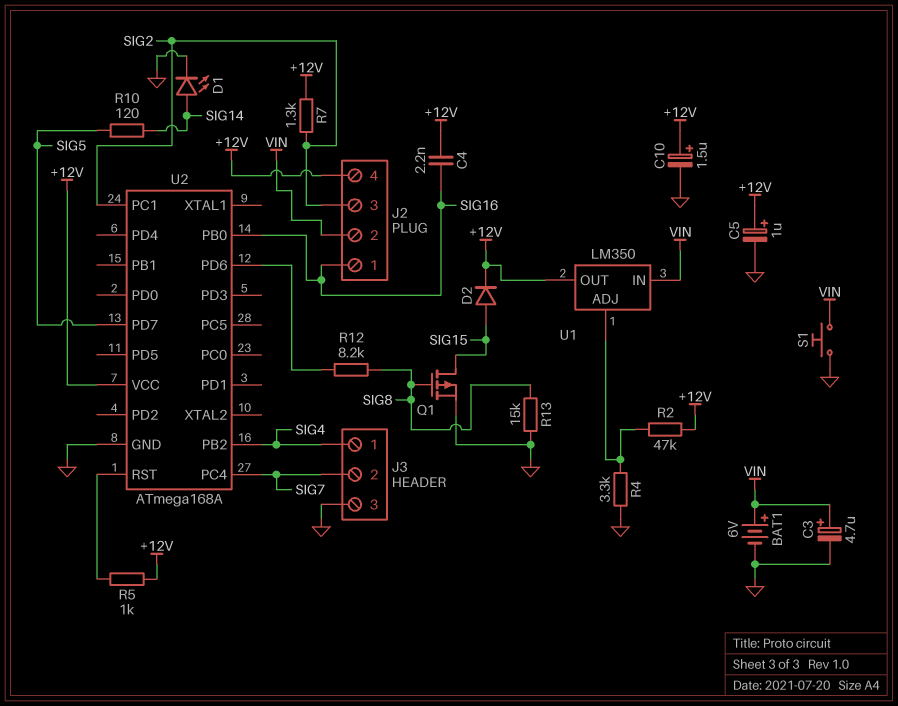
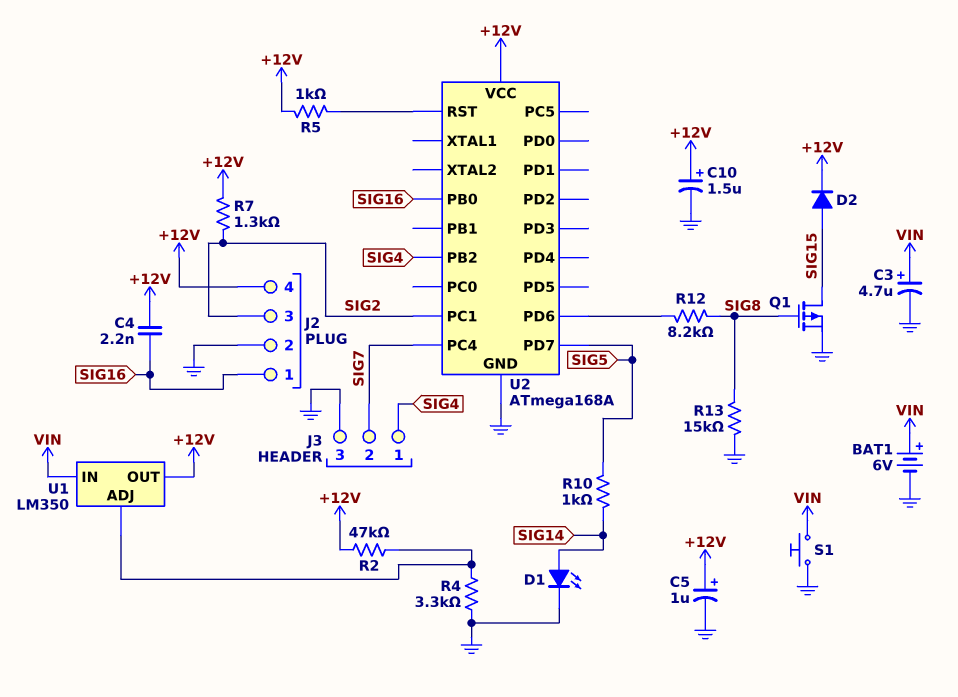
J2 pin 2: VIN -> GND
R10: 120 (SIG5, SIG14) -> 1k (SIG5, SIG14)

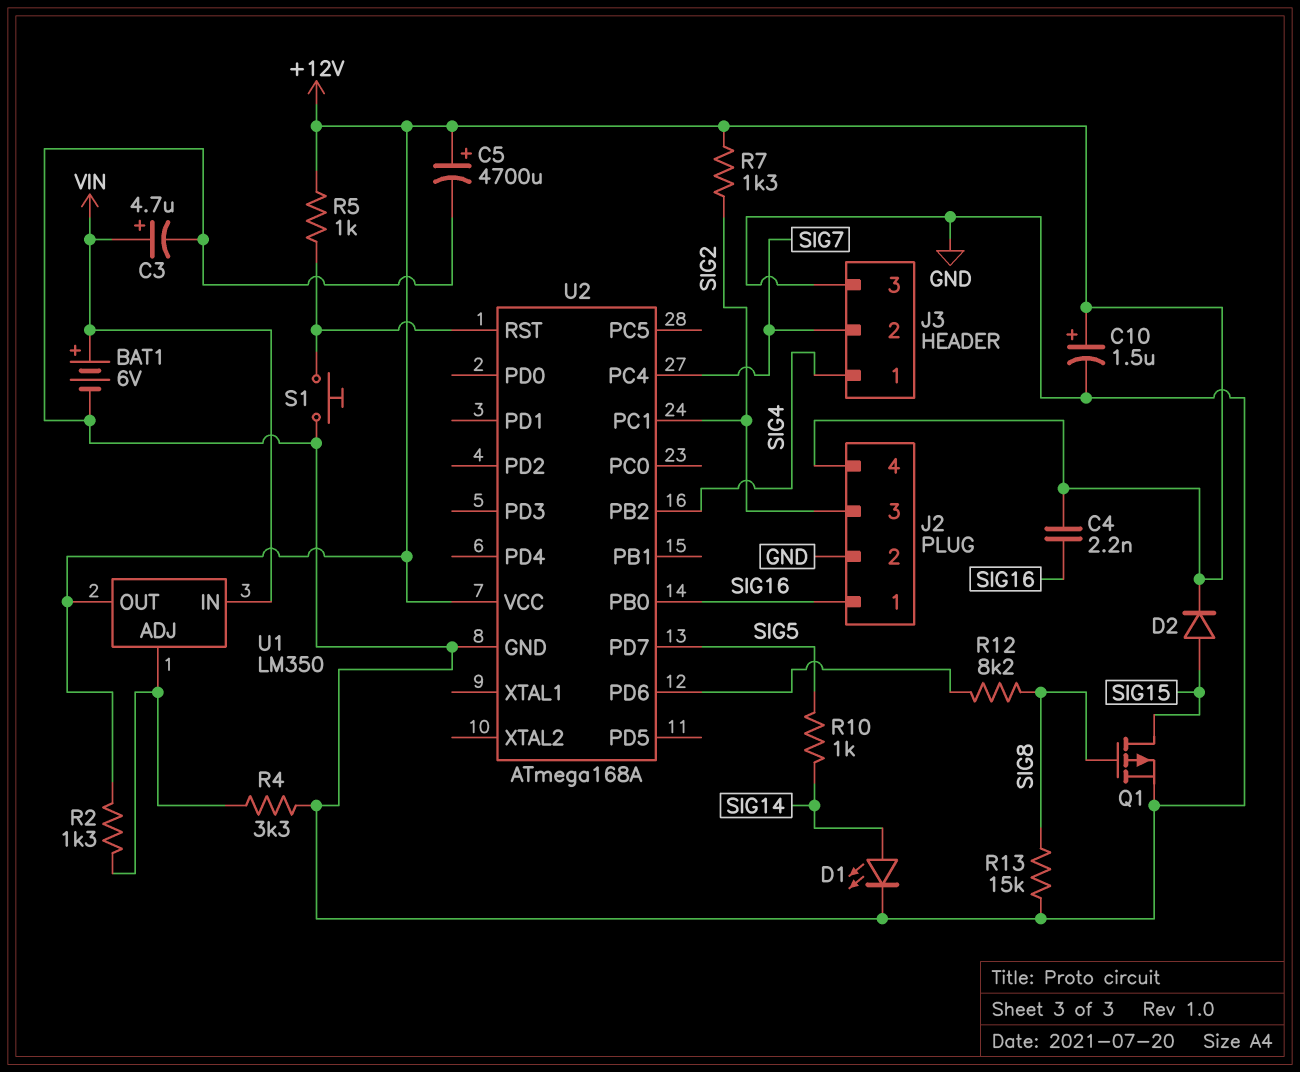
C5: 1uF (plus +12V, minus GND) -> 4700uF (plus +12V, minus GND)
R2: 47k (+12V, U1/ADJ) -> 1.3k (+12V, U1/ADJ)
S1: button (GND, VIN) -> button (GND, U2/RST)

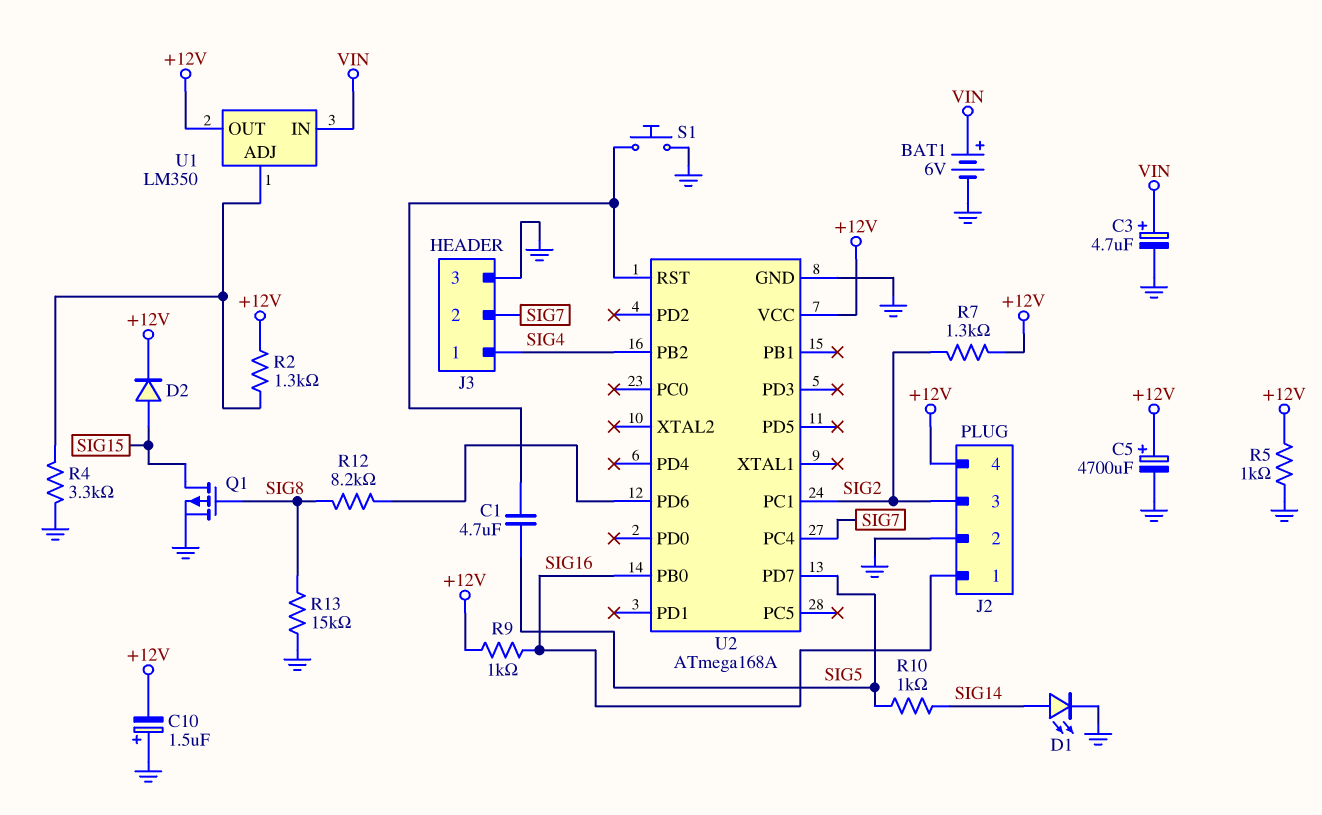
C1: none -> 4.7uF (SIG5, U2/RST)
C4: 2.2nF (+12V, SIG16) -> none
C10: 1.5uF (plus +12V, minus GND) -> 1.5uF (plus GND, minus +12V)
R5: 1k (+12V, U2/RST) -> 1k (+12V, GND)
R9: none -> 1k (+12V, SIG16)

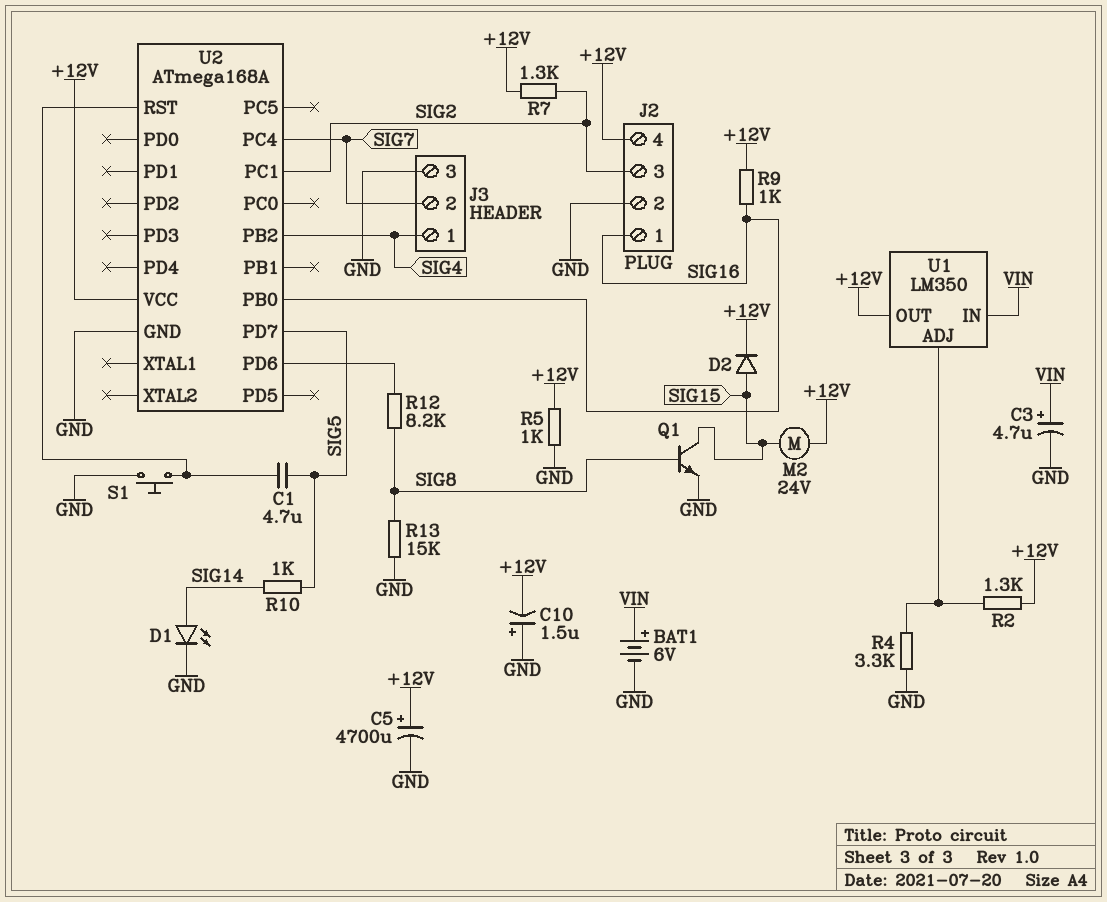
M2: none -> motor 24V (+12V, SIG15)
Q1: PMOS (G SIG8, D SIG15, S GND) -> NPN (B SIG8, C SIG15, E GND)

